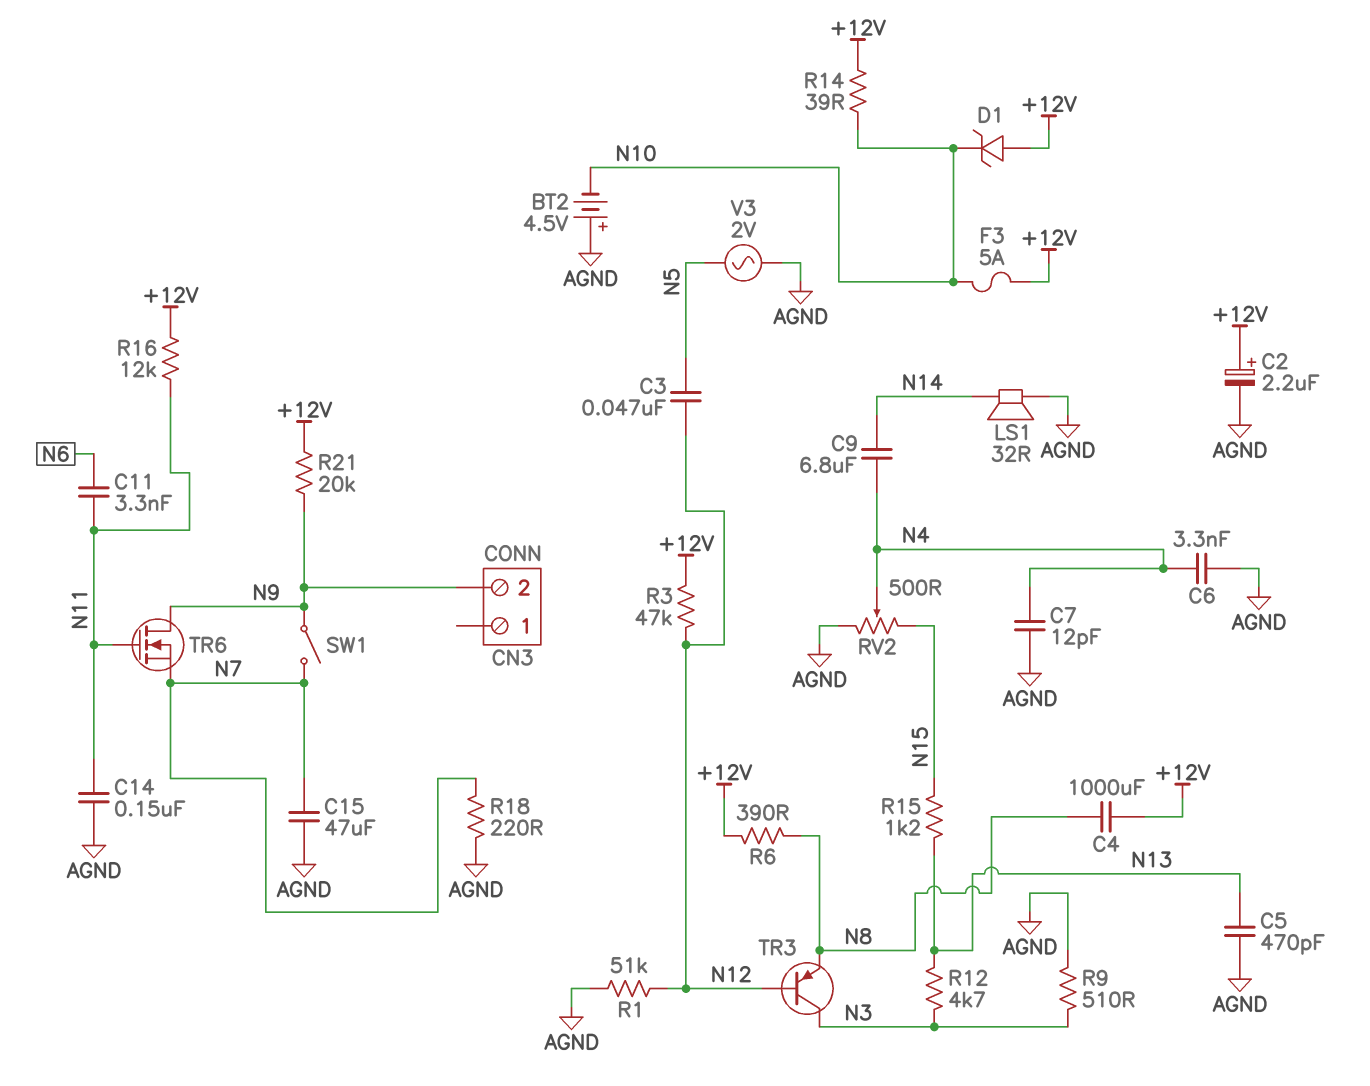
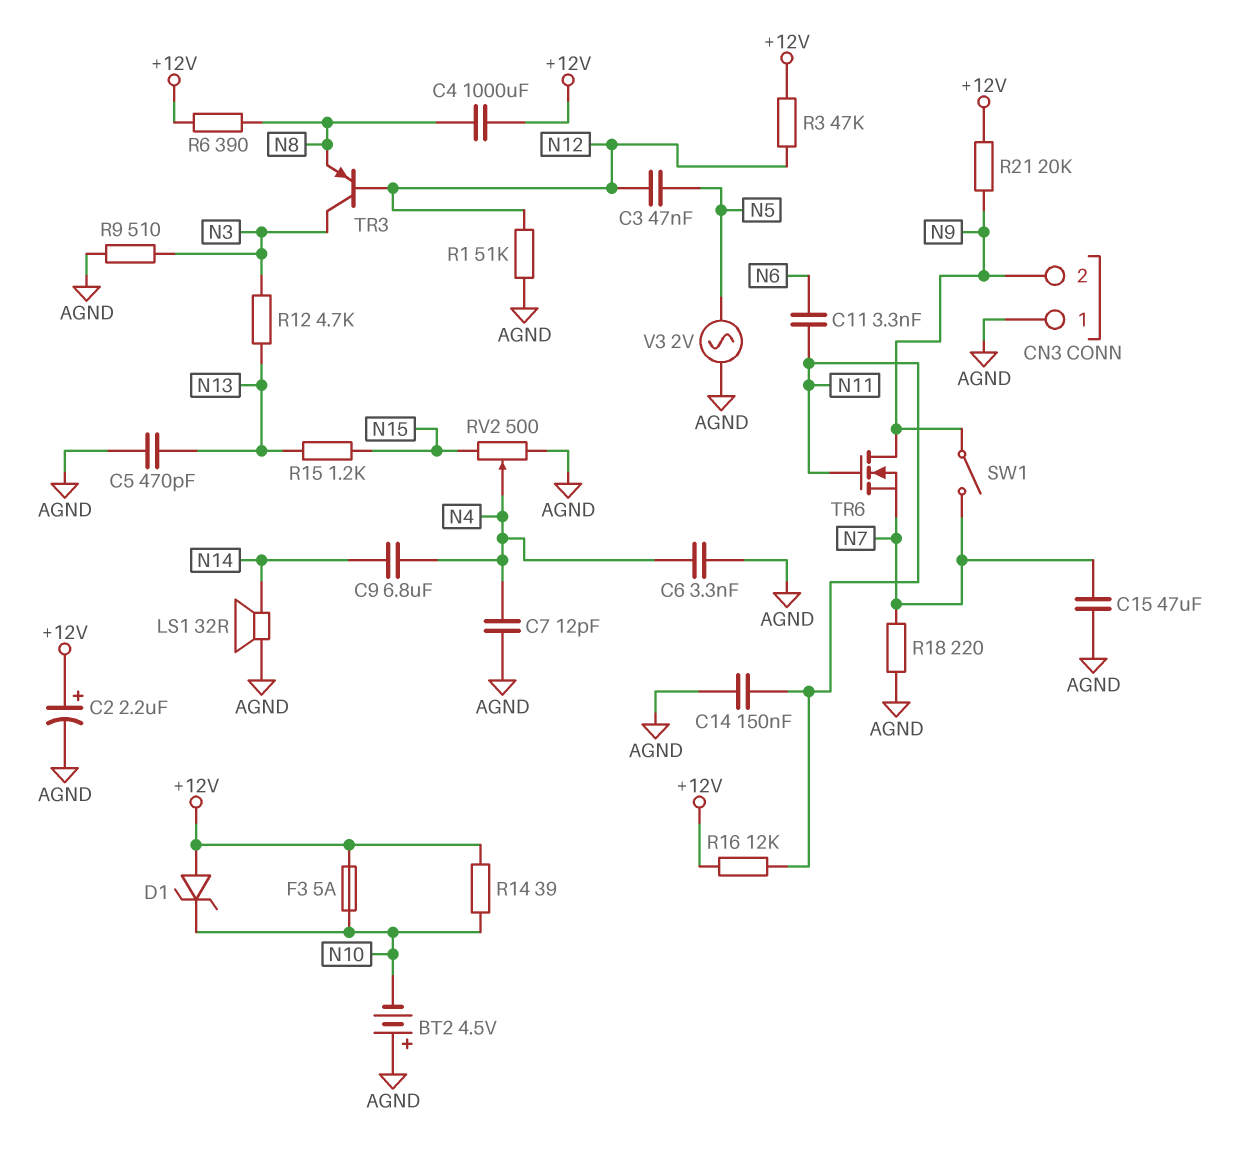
CN3 pin 1: none -> AGND

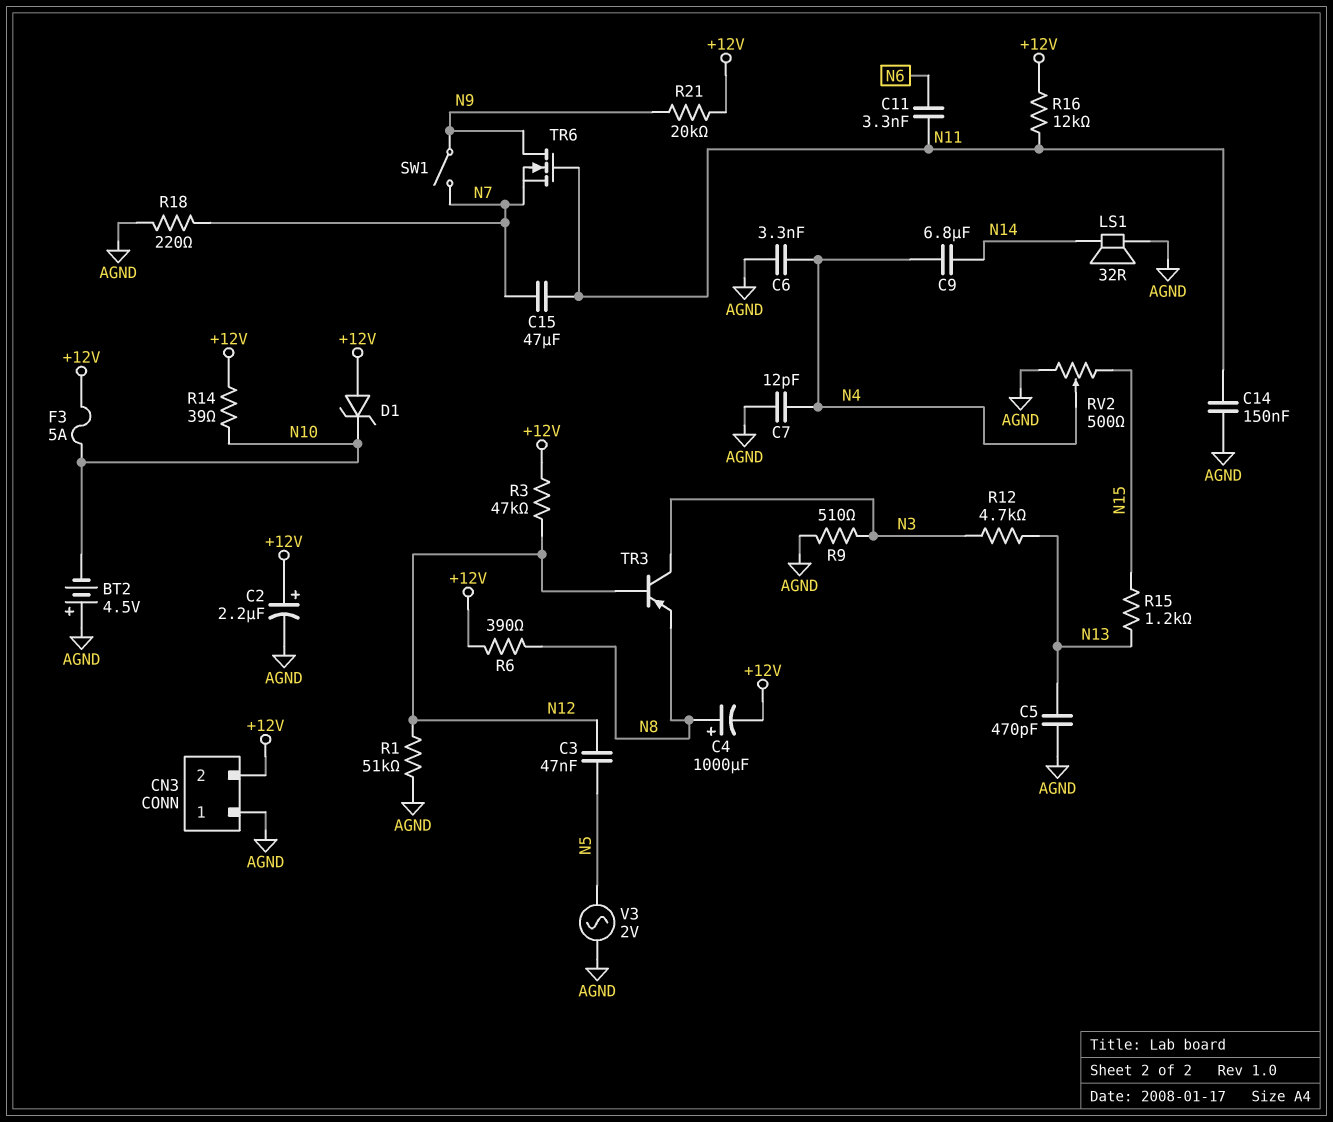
C4: 1000uF (+12V, N8) -> 1000uF (plus N8, minus +12V)
C15: 47uF (AGND, N7) -> 47uF (N7, N11)
CN3 pin 2: N9 -> +12V

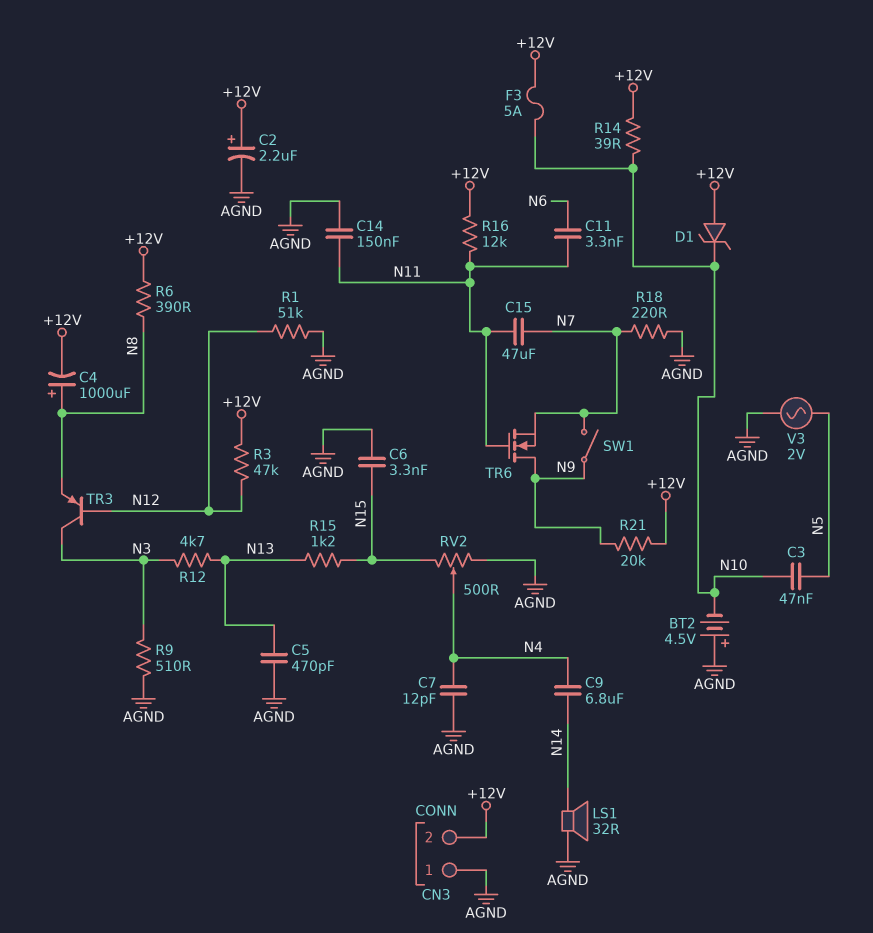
C3: 47nF (N5, N12) -> 47nF (N5, N10)
C6: 3.3nF (AGND, N4) -> 3.3nF (AGND, N15)

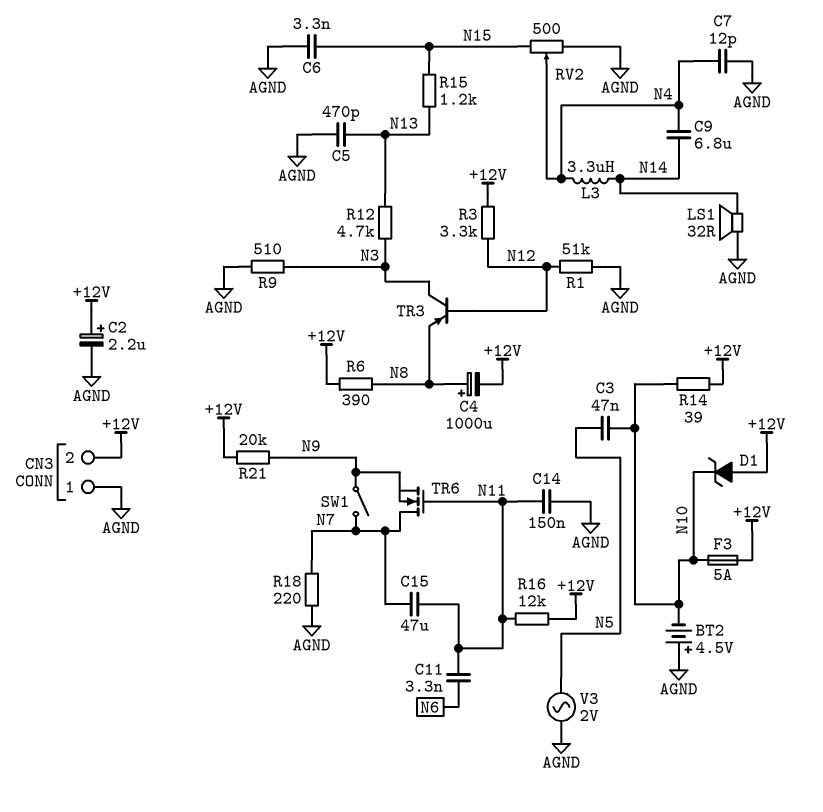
L3: none -> 3.3uH (N4, N14)
R3: 47k (+12V, N12) -> 3.3k (+12V, N12)
TR6: NMOS (G N11, D N9, S N7) -> NMOS (G N11, D N7, S N9)

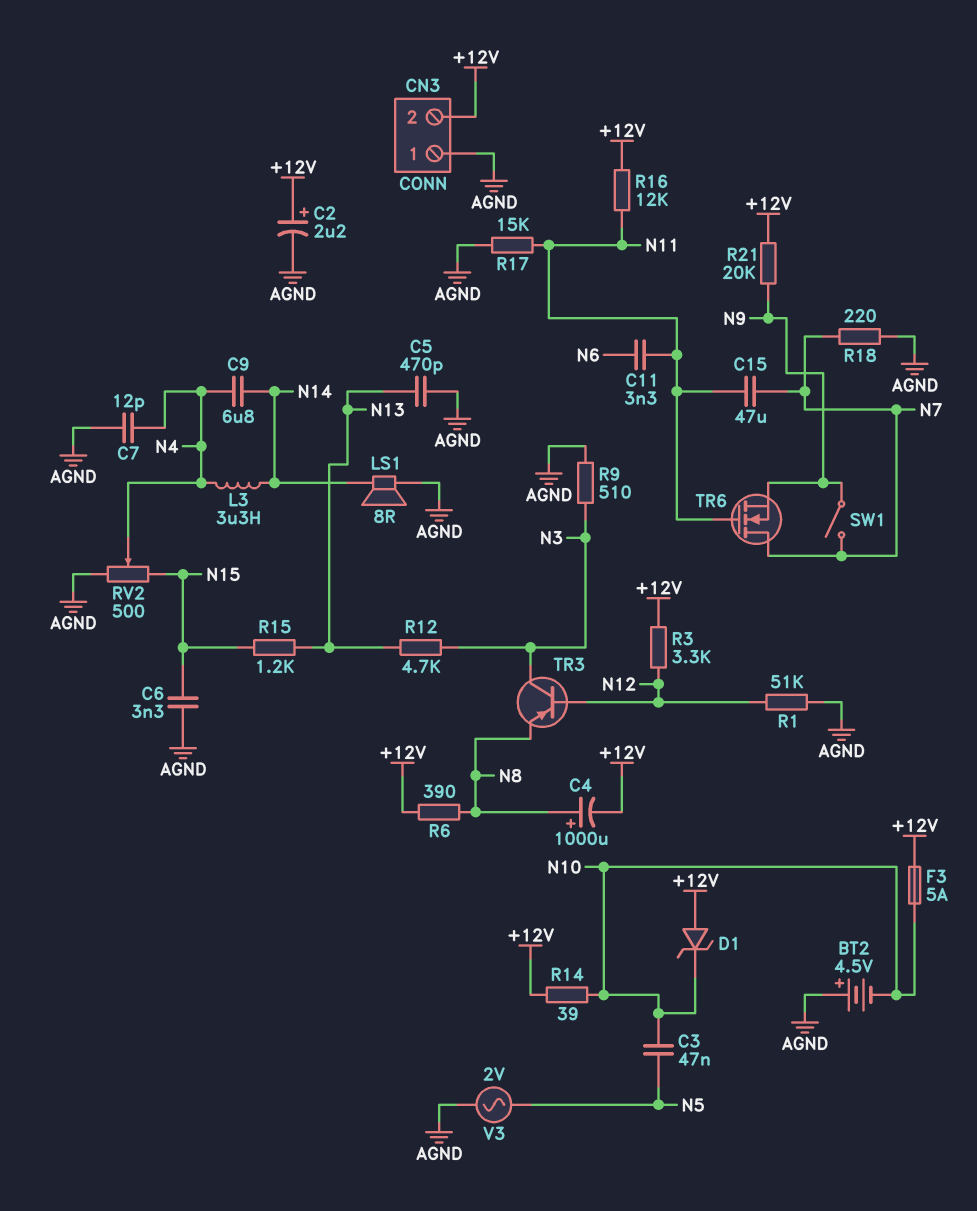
C14: 150nF (AGND, N11) -> none
LS1: speaker 32R (AGND, N14) -> speaker 8R (AGND, N14)
R17: none -> 15k (AGND, N11)

